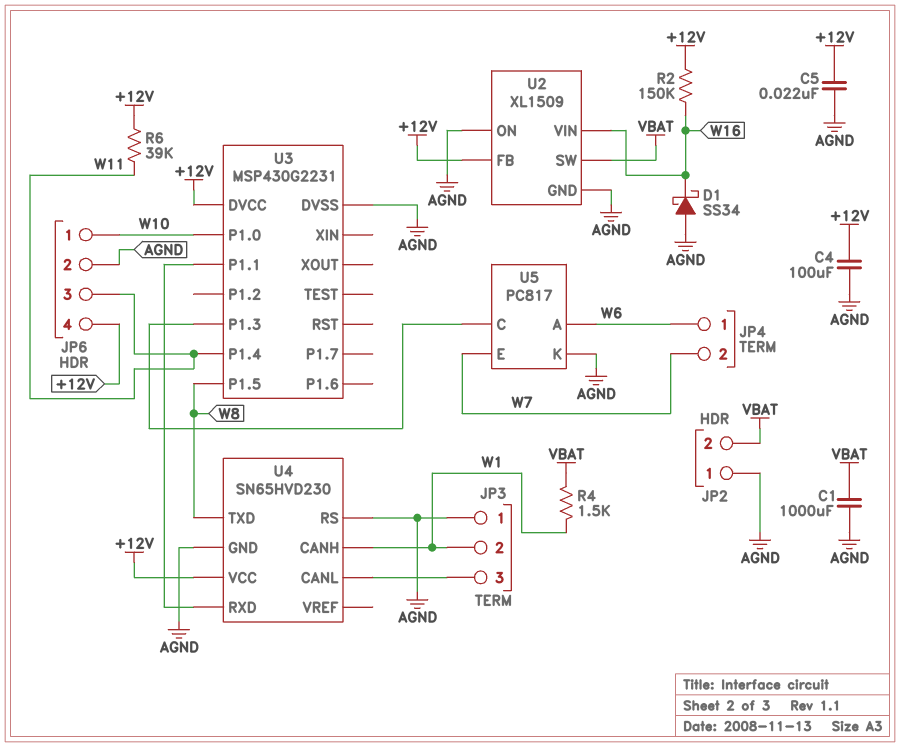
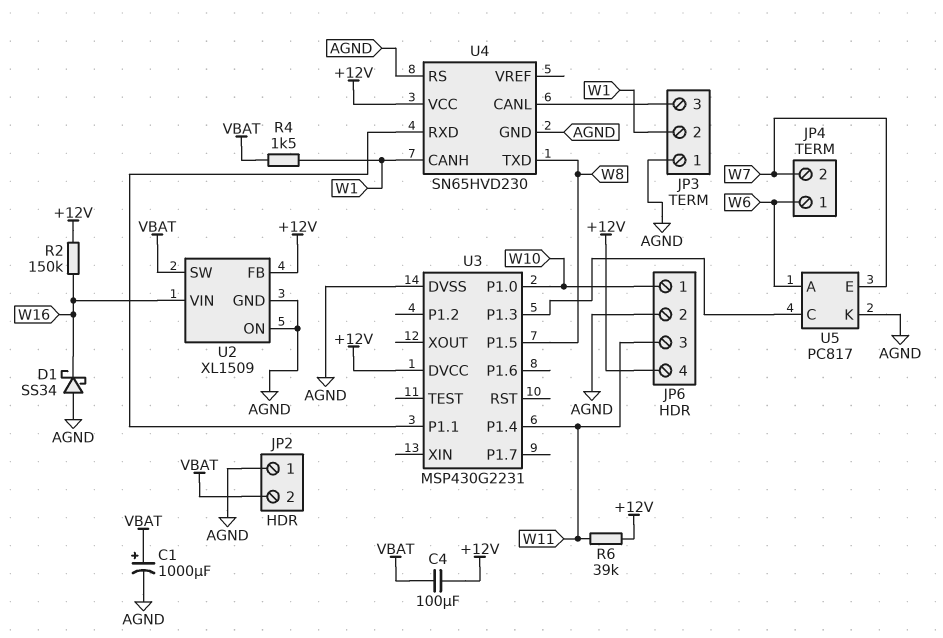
C1: 1000uF (AGND, VBAT) -> 1000uF (plus VBAT, minus AGND)
C4: 100uF (+12V, AGND) -> 100uF (+12V, VBAT)
C5: 22nF (+12V, AGND) -> none

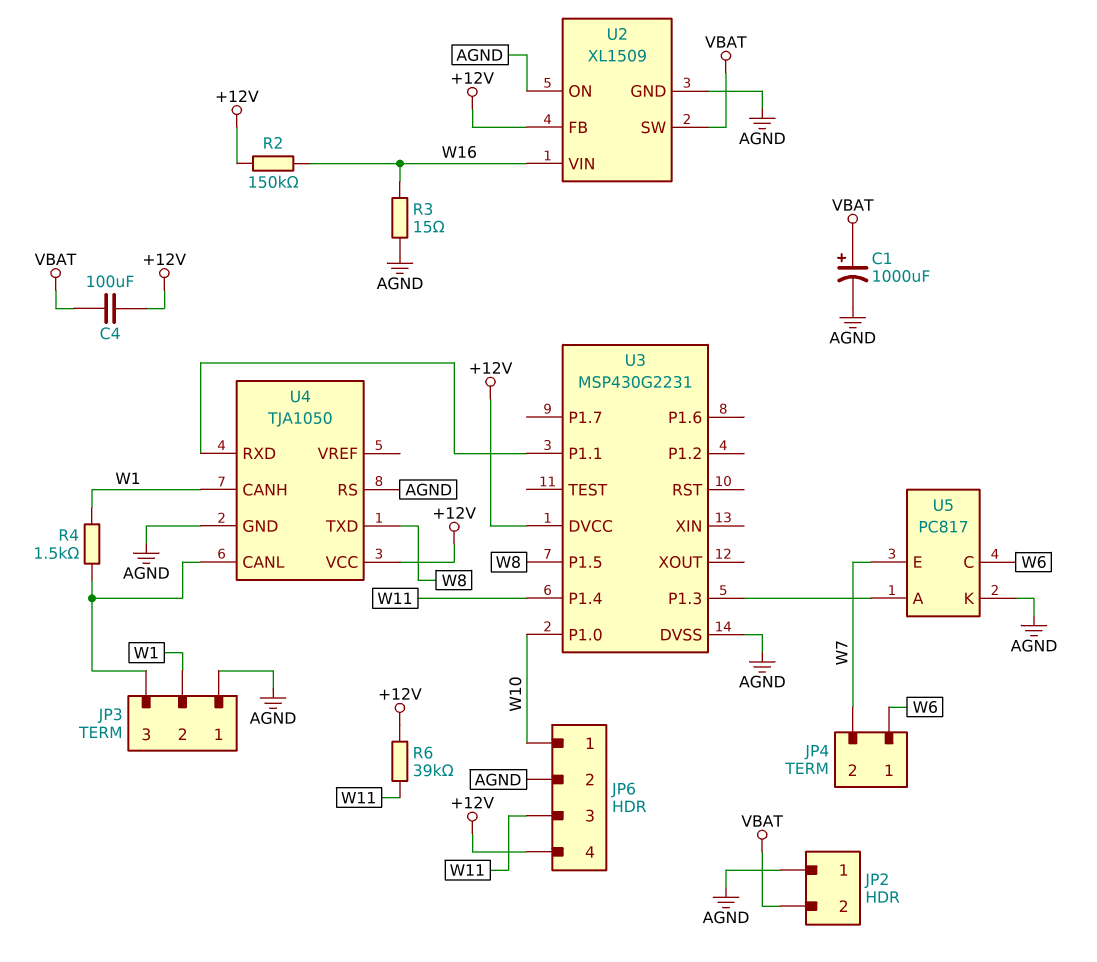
D1: schottky SS34 (A AGND, K W16) -> none
R3: none -> 15 (AGND, W16)
R4: 1.5k (VBAT, W1) -> 1.5k (JP3/3, W1)
U4: SN65HVD230 -> TJA1050
U5 pin A: W6 -> U3/P1.3
U5 pin C: U3/P1.3 -> W6

